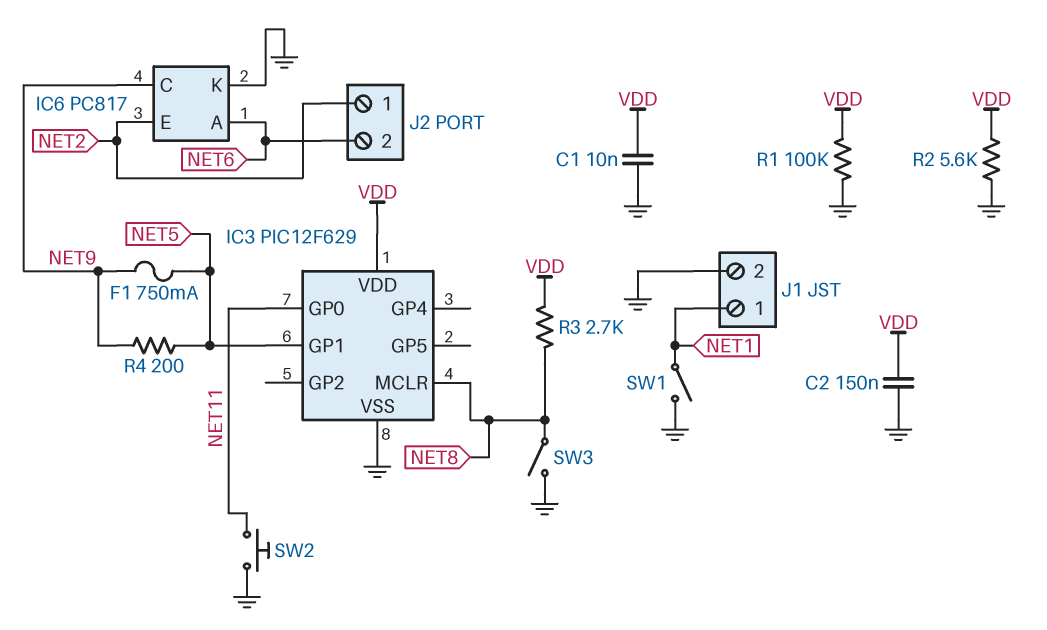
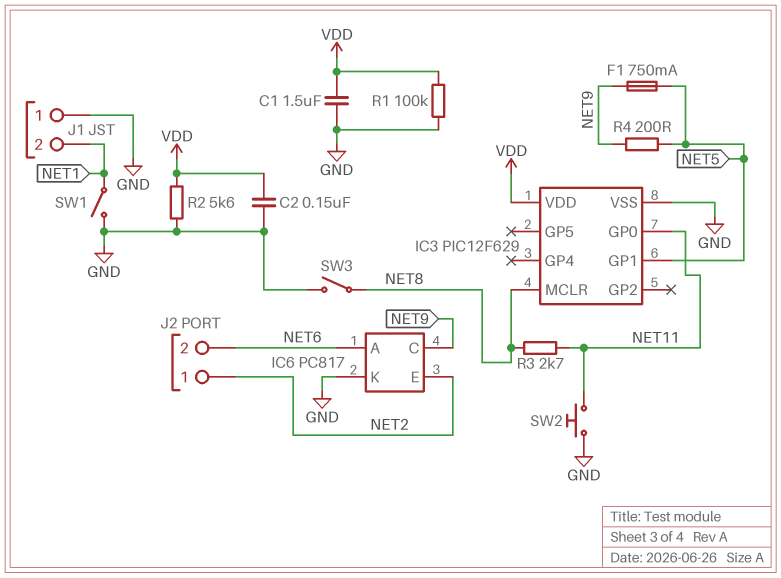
C1: 10nF (GND, VDD) -> 1.5uF (GND, VDD)
J1 pin 1: NET1 -> GND
J1 pin 2: GND -> NET1
R3: 2.7k (NET8, VDD) -> 2.7k (NET8, NET11)

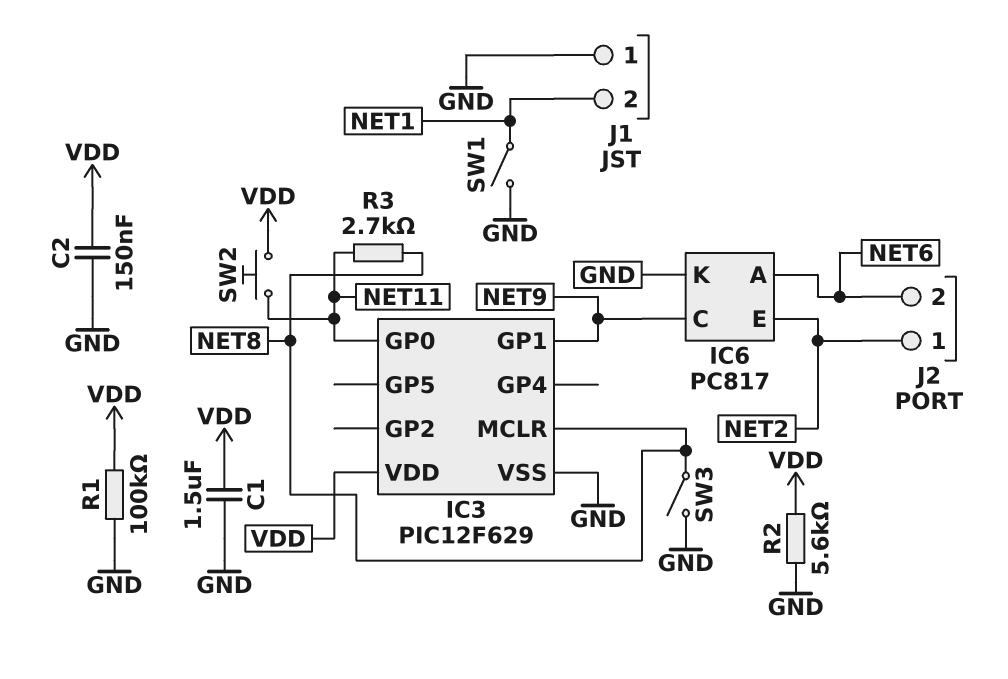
F1: 750mA (NET5, NET9) -> none
IC3 pin GP1: NET5 -> NET9
R4: 200 (NET5, NET9) -> none
SW2: button (GND, NET11) -> button (NET11, VDD)

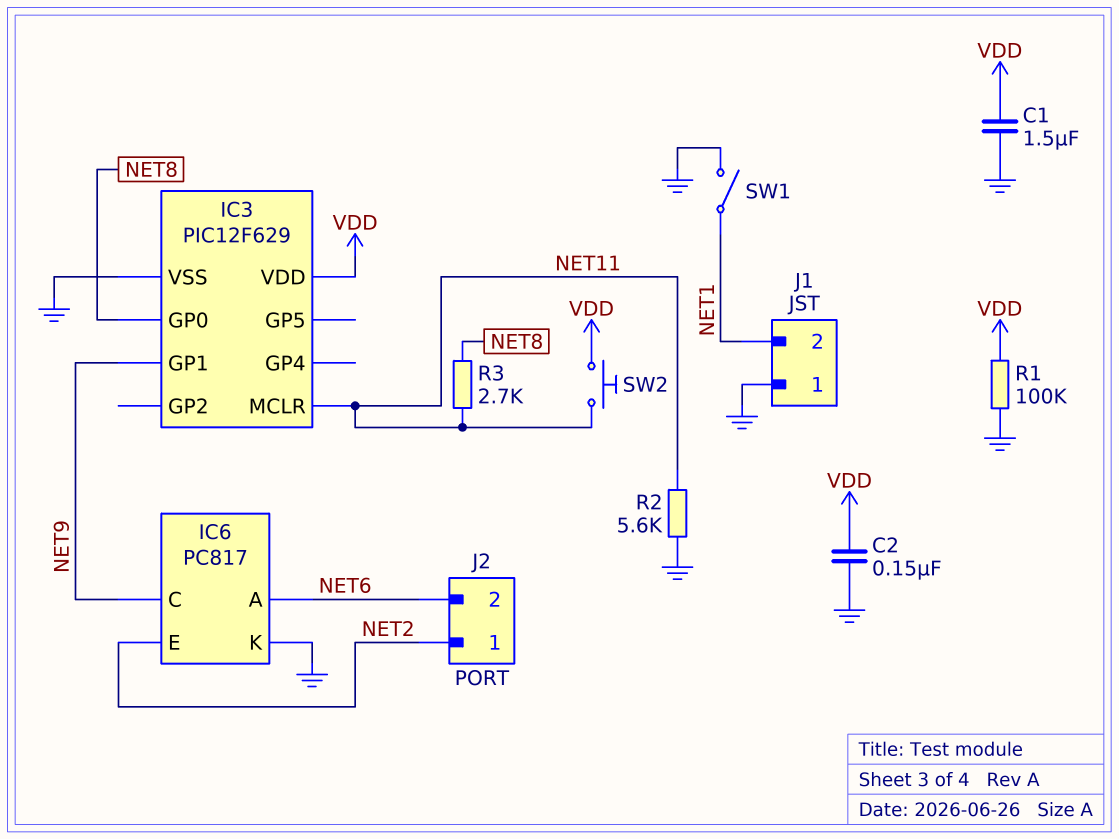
IC3 pin GP0: NET11 -> NET8
IC3 pin MCLR: NET8 -> NET11
R2: 5.6k (GND, VDD) -> 5.6k (GND, NET11)
SW3: switch (GND, NET8) -> none

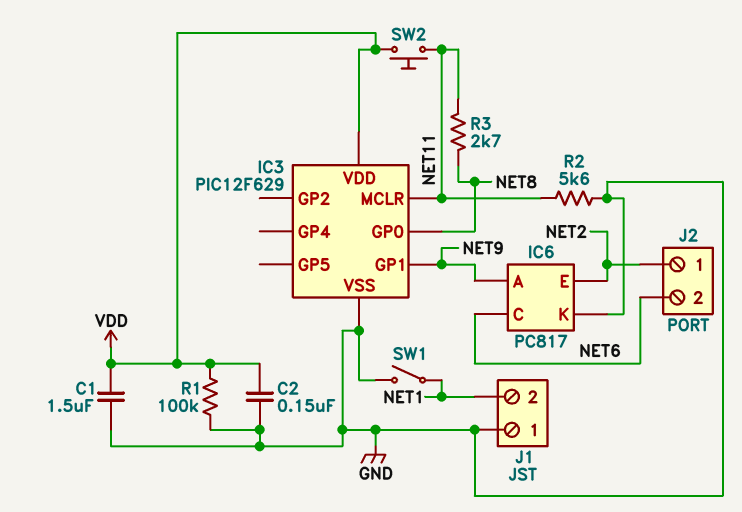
IC6 pin A: NET6 -> NET9
IC6 pin C: NET9 -> NET6

